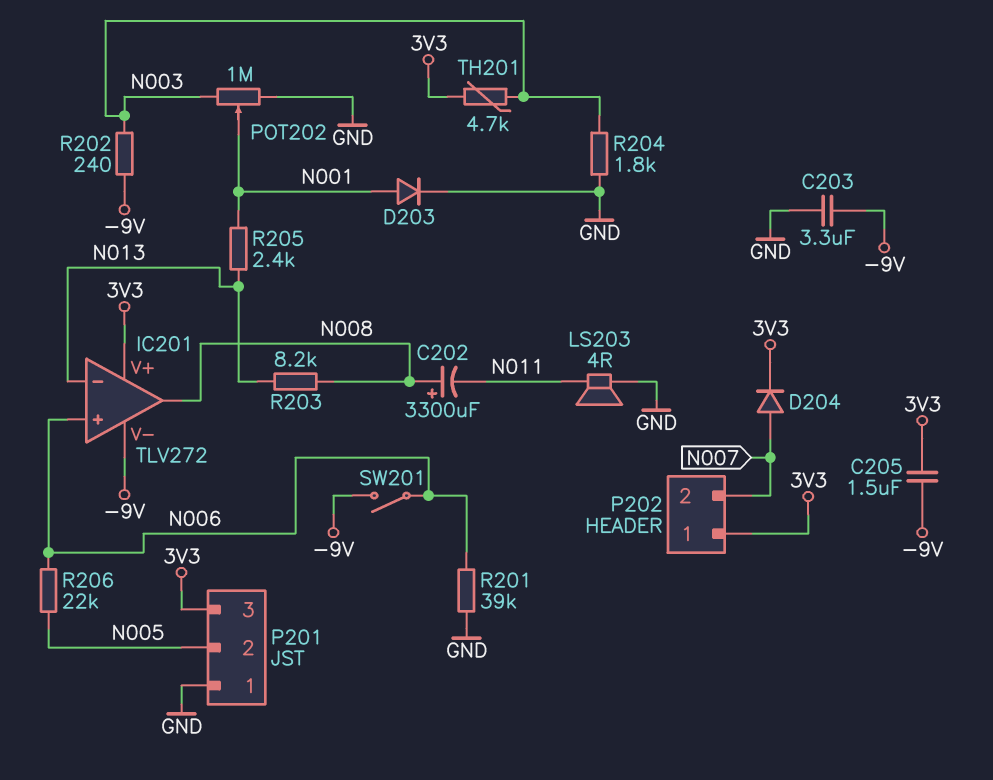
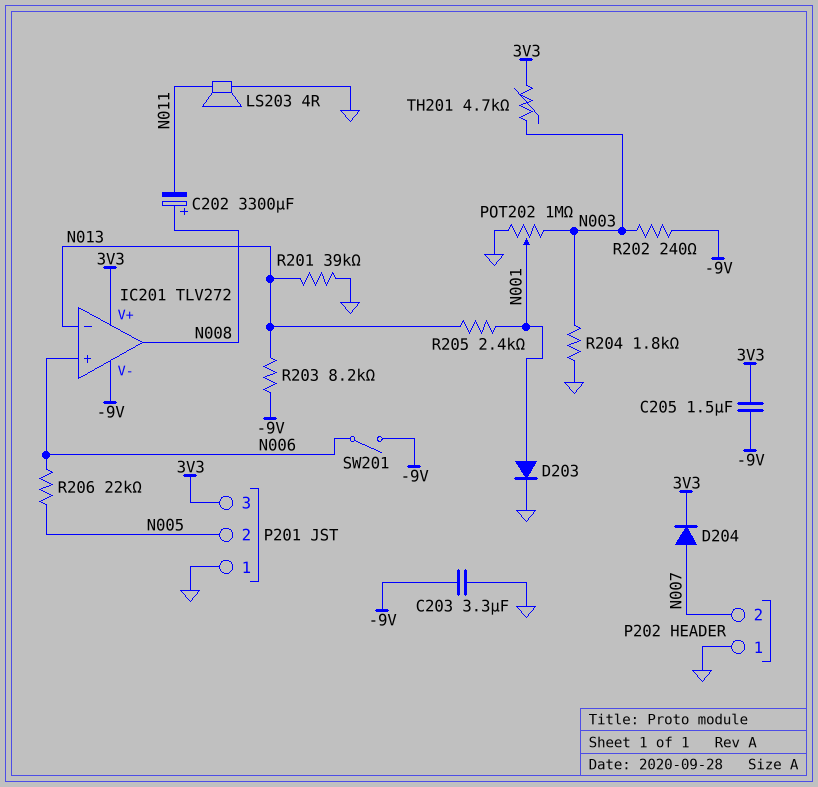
P202 pin 1: 3V3 -> GND
R201: 39k (GND, N006) -> 39k (GND, N013)
R203: 8.2k (N008, N013) -> 8.2k (-9V, N013)

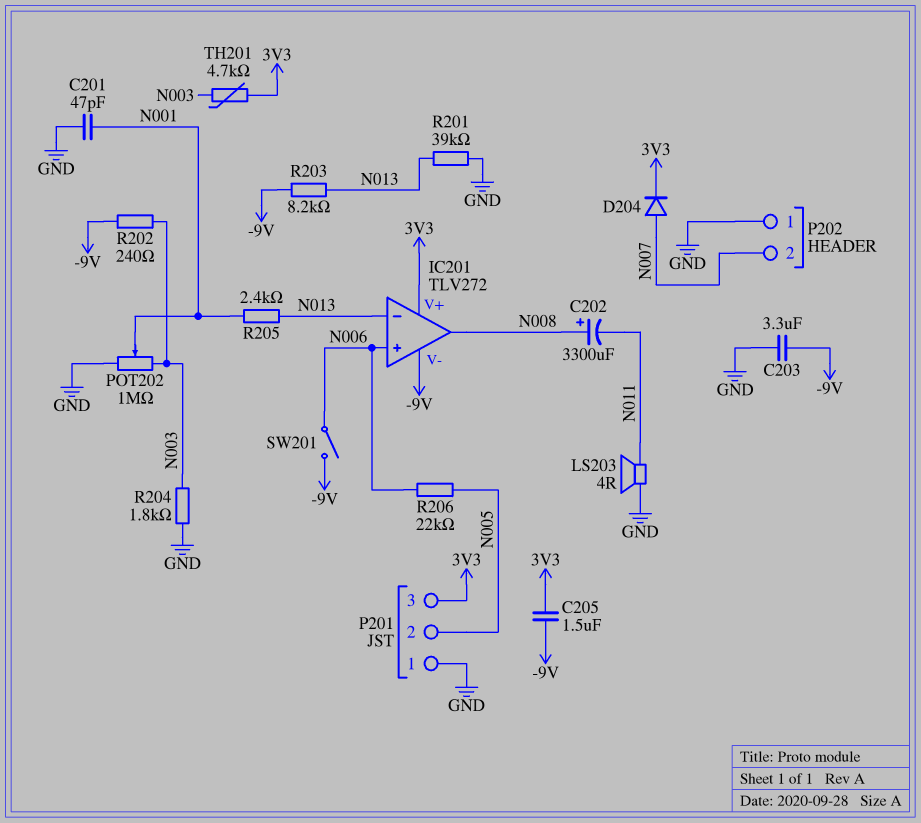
C201: none -> 47pF (GND, N001)
D203: diode (A N001, K GND) -> none

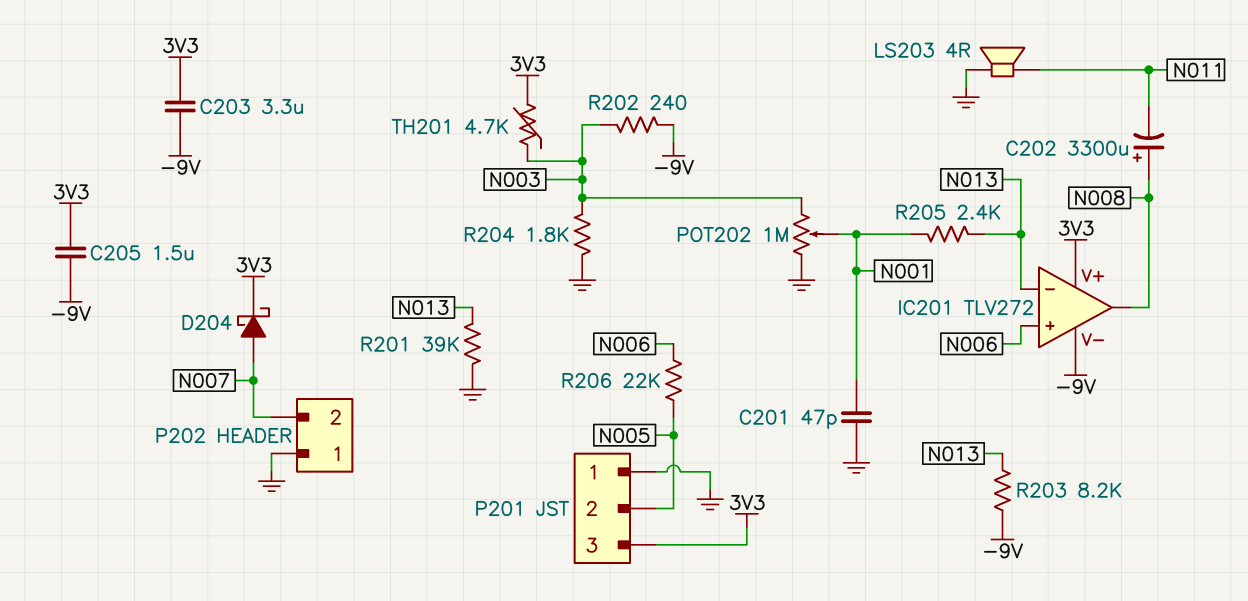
C203: 3.3uF (-9V, GND) -> 3.3uF (-9V, 3V3)
D204: diode (A N007, K 3V3) -> schottky (A N007, K 3V3)
SW201: switch (-9V, N006) -> none

